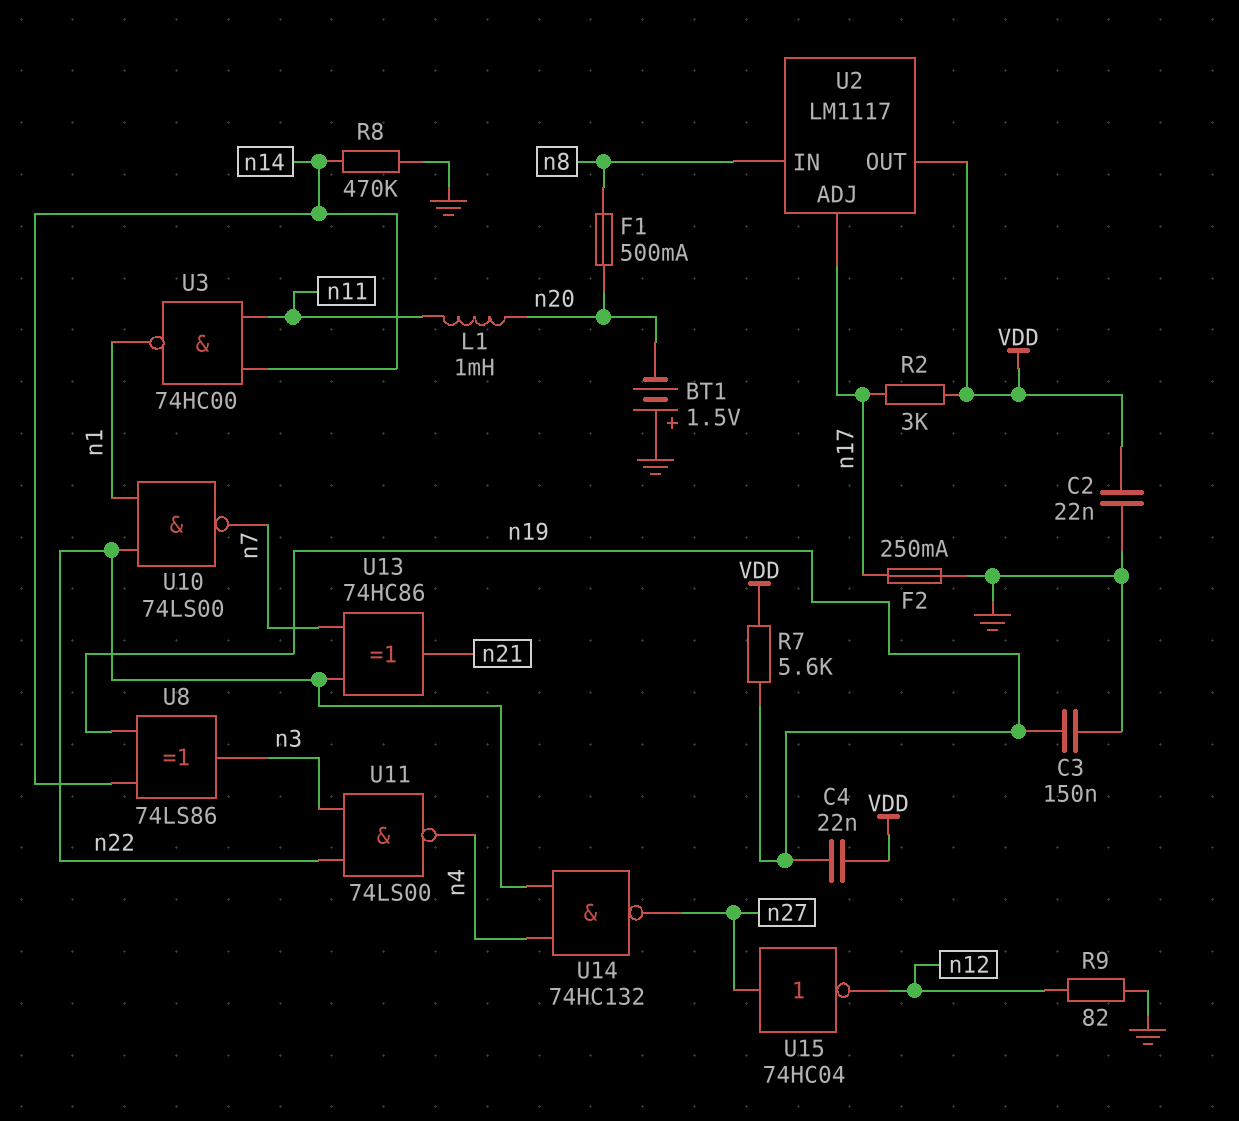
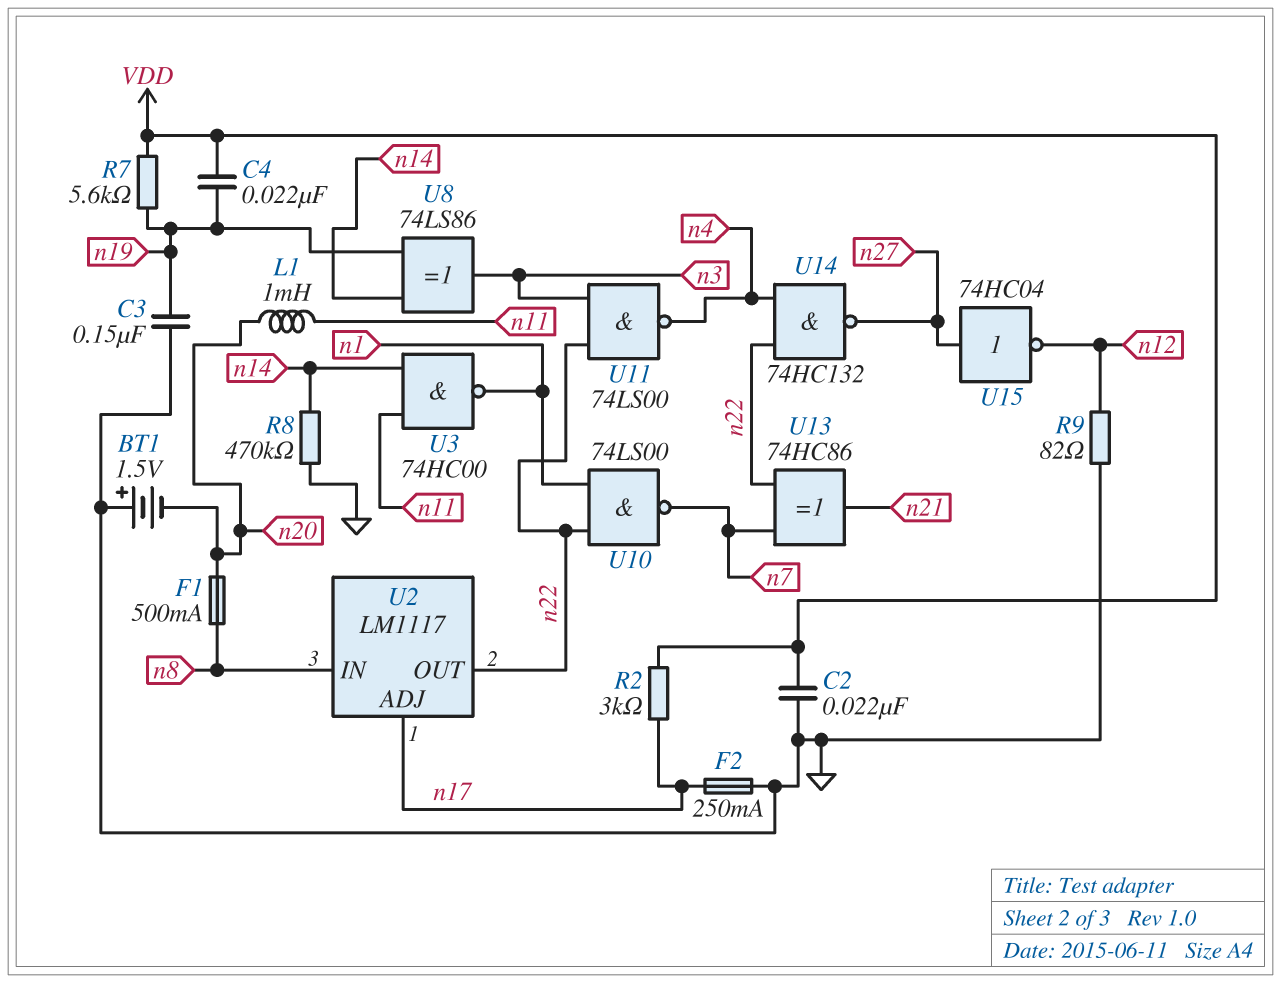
U2 pin OUT: VDD -> n22

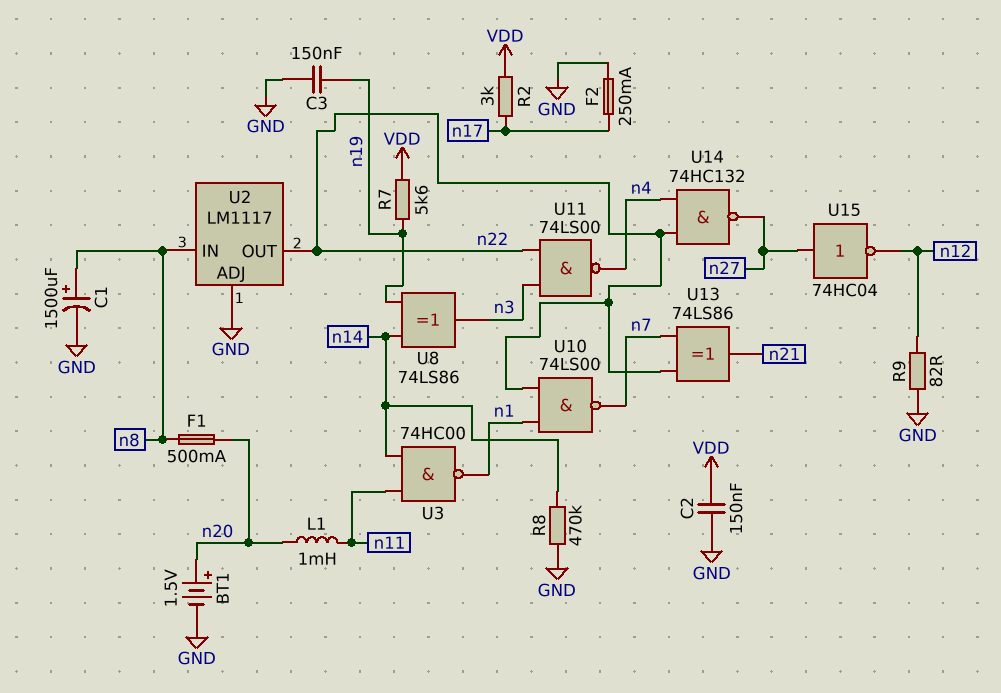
BT1: 1.5V (plus GND, minus n20) -> 1.5V (plus n20, minus GND)
C1: none -> 1500uF (plus n8, minus GND)
C2: 22nF (GND, VDD) -> 150nF (GND, VDD)
C4: 22nF (VDD, n19) -> none
U2 pin ADJ: n17 -> GND
U13: XOR 74HC86 (in n7, in n22, out n21) -> XOR 74LS86 (in n7, in n22, out n21)

